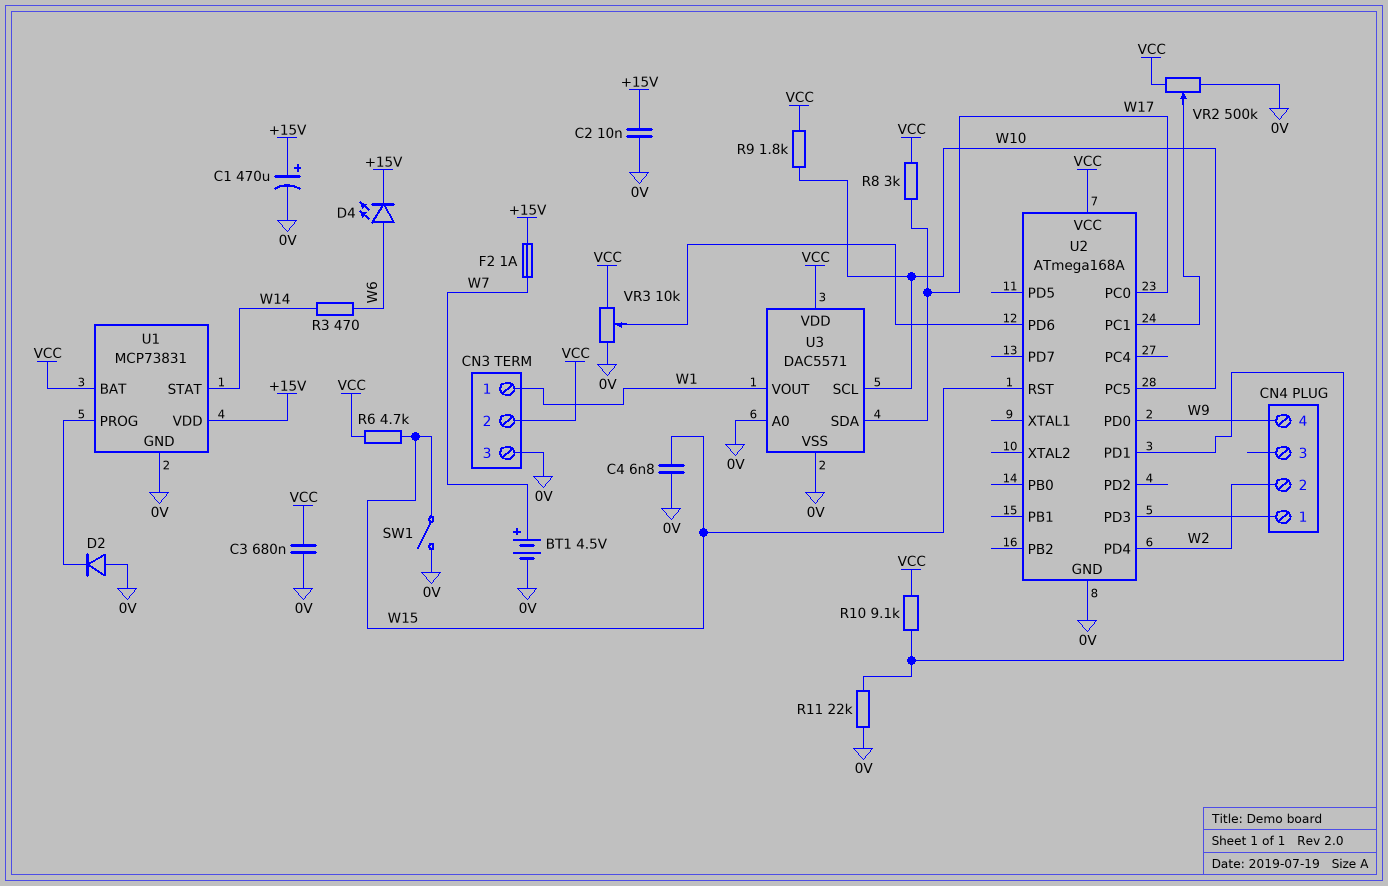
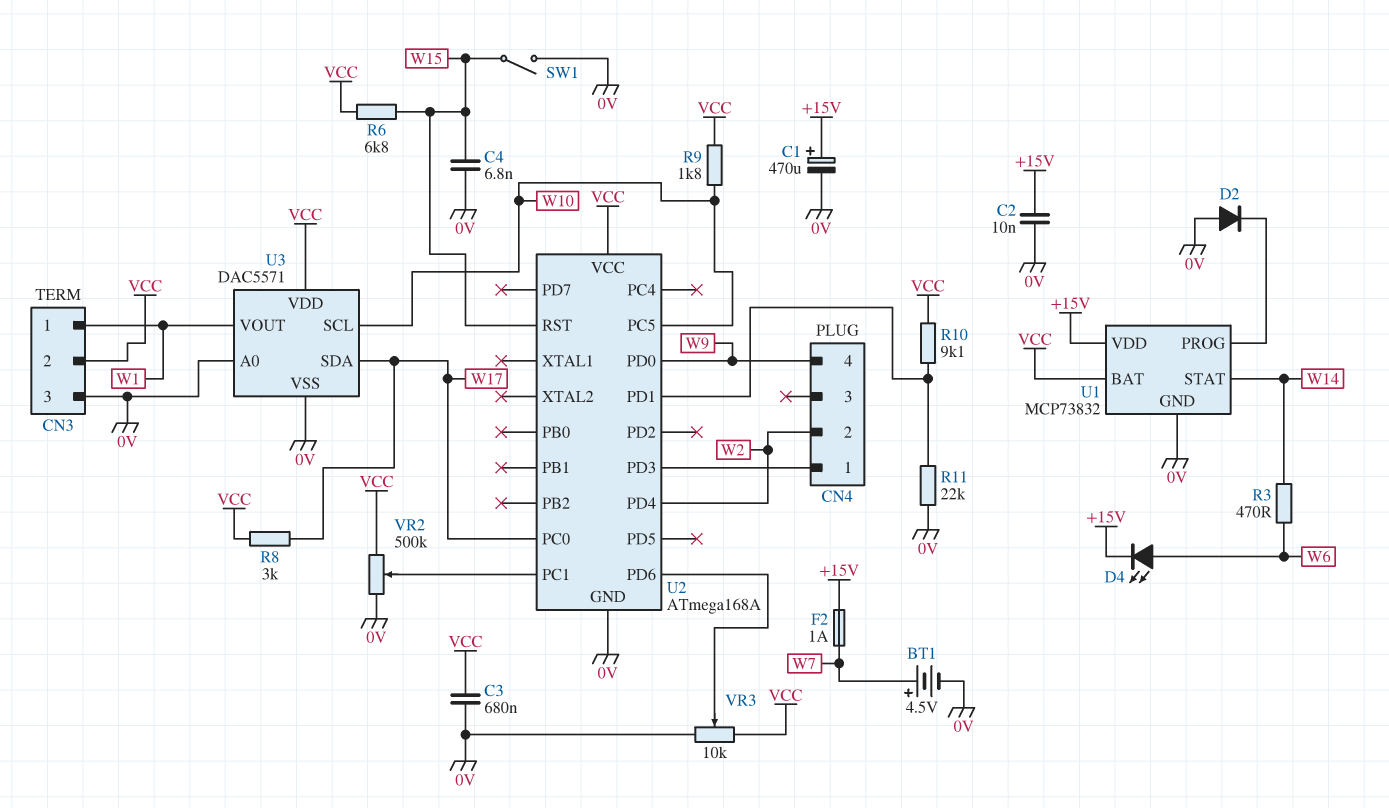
R6: 4.7k (VCC, W15) -> 6.8k (VCC, W15)
U1: MCP73831 -> MCP73832

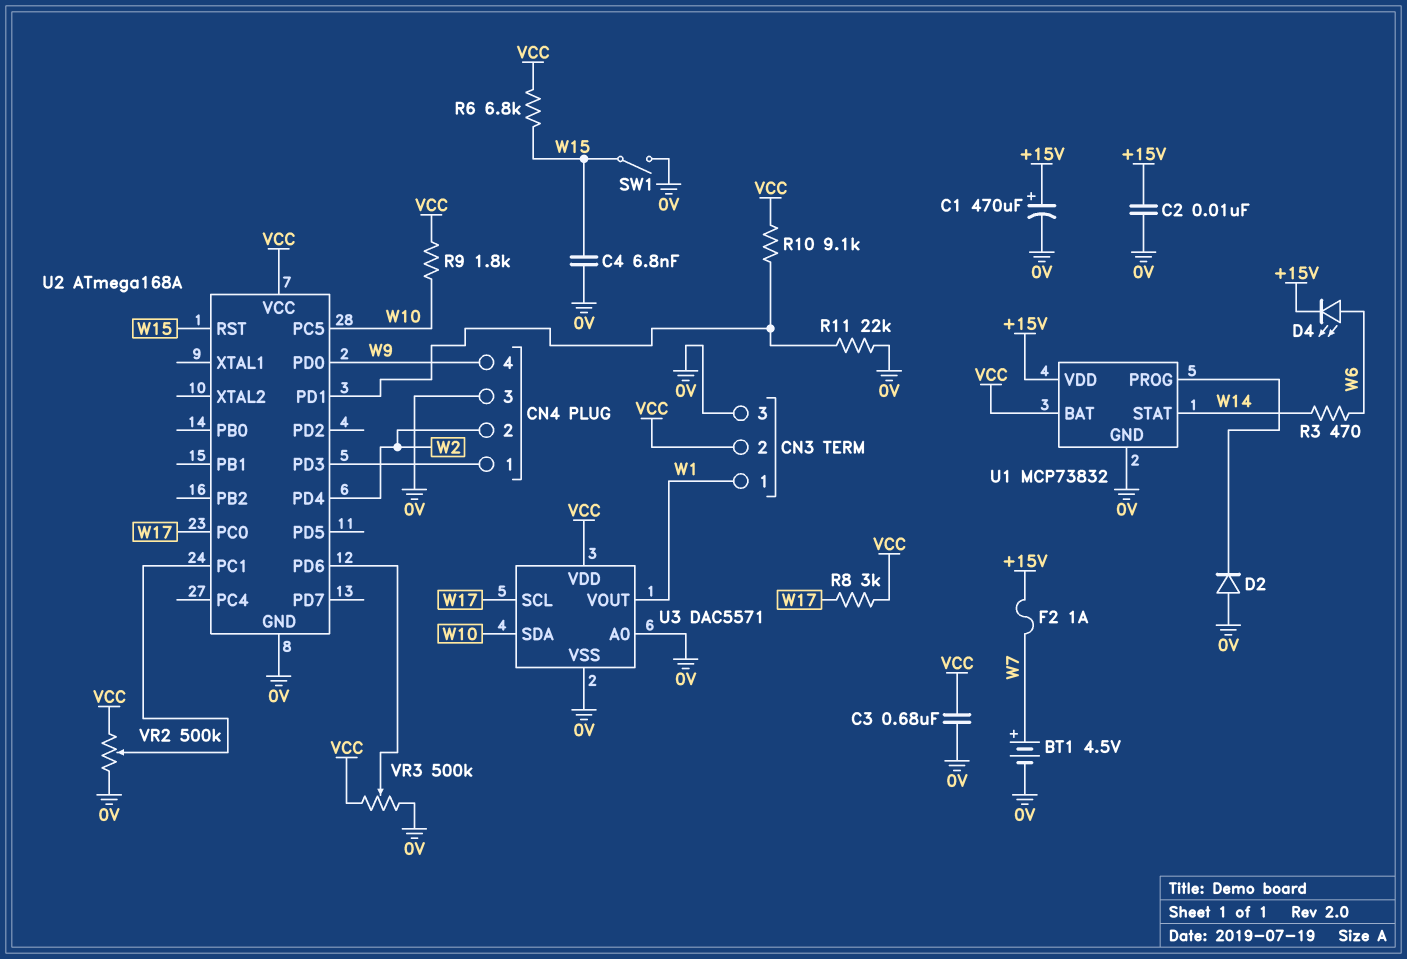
CN4 pin 3: none -> 0V
U3 pin SCL: W10 -> W17
U3 pin SDA: W17 -> W10
VR3: 10k (0V, VCC, wiper U2/PD6) -> 500k (0V, VCC, wiper U2/PD6)

